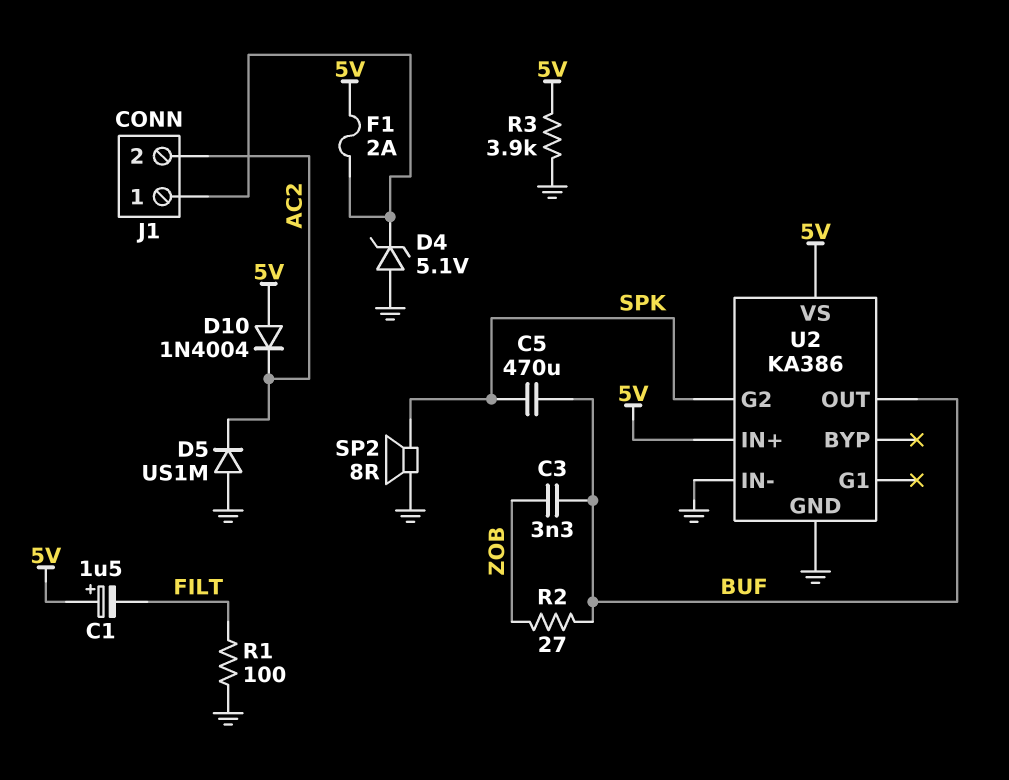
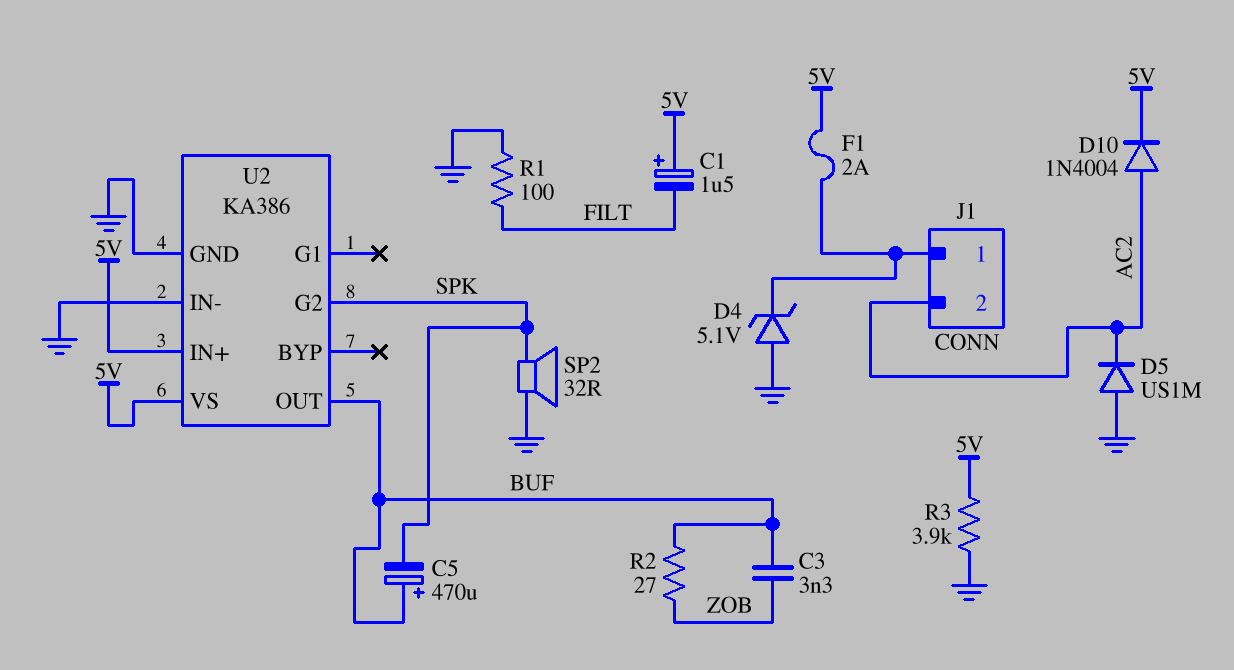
C5: 470uF (BUF, SPK) -> 470uF (plus BUF, minus SPK)
D10: diode 1N4004 (A 5V, K AC2) -> diode 1N4004 (A AC2, K 5V)
SP2: speaker 8R (GND, SPK) -> speaker 32R (GND, SPK)

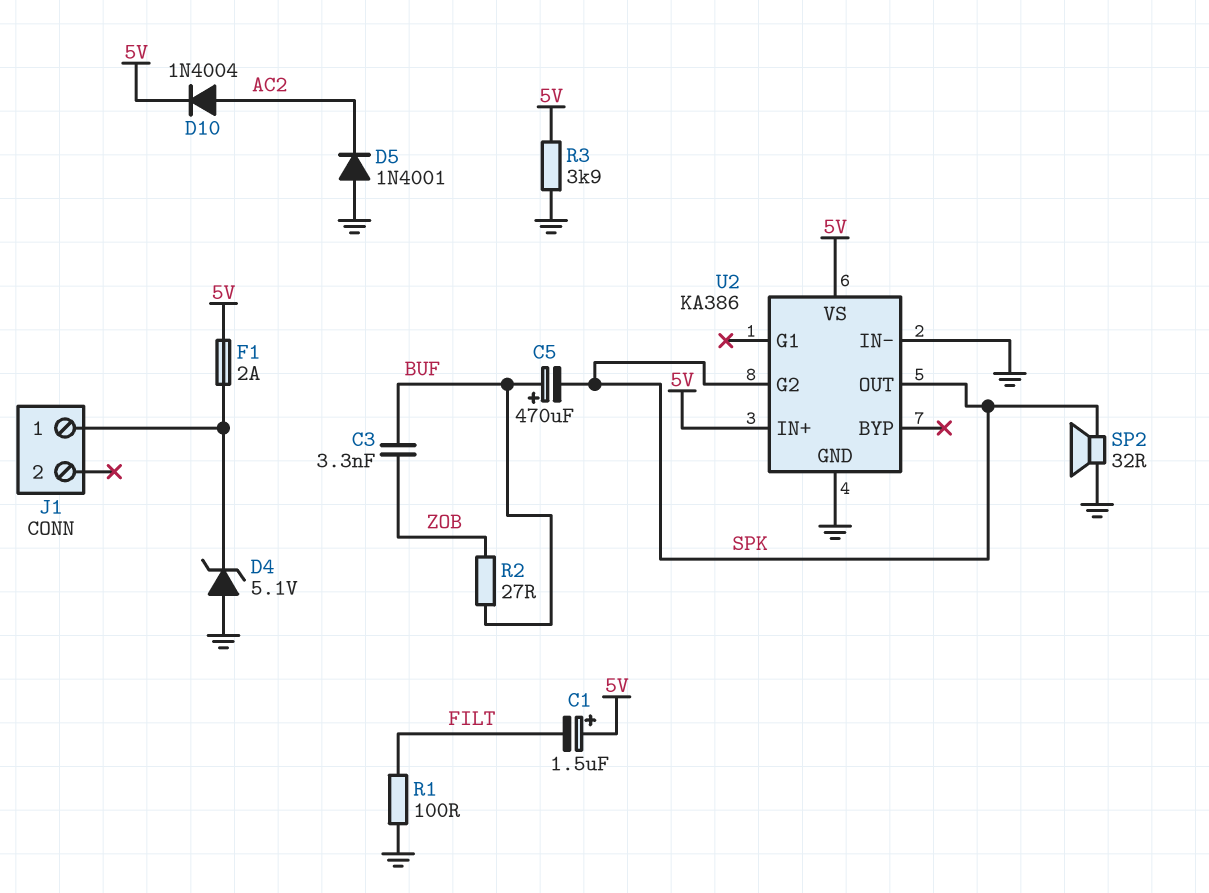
D5: diode US1M (A GND, K AC2) -> diode 1N4001 (A GND, K AC2)
J1 pin 2: AC2 -> none
U2 pin OUT: BUF -> SPK

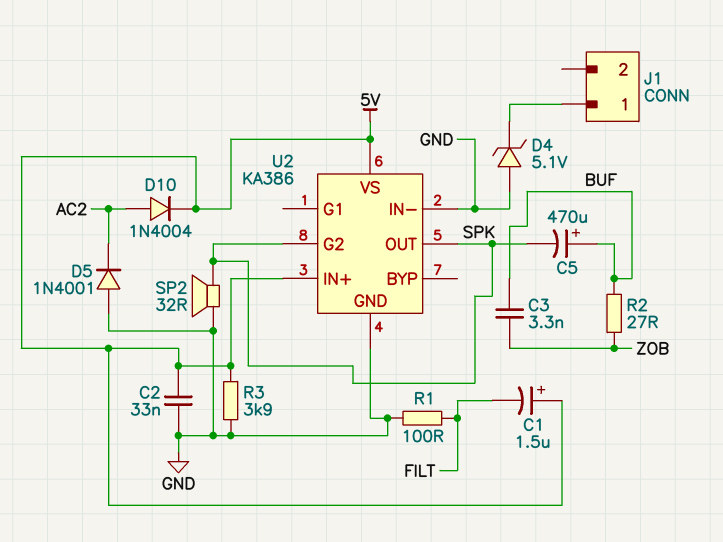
C2: none -> 33nF (5V, GND)
F1: 2A (5V, J1/1) -> none

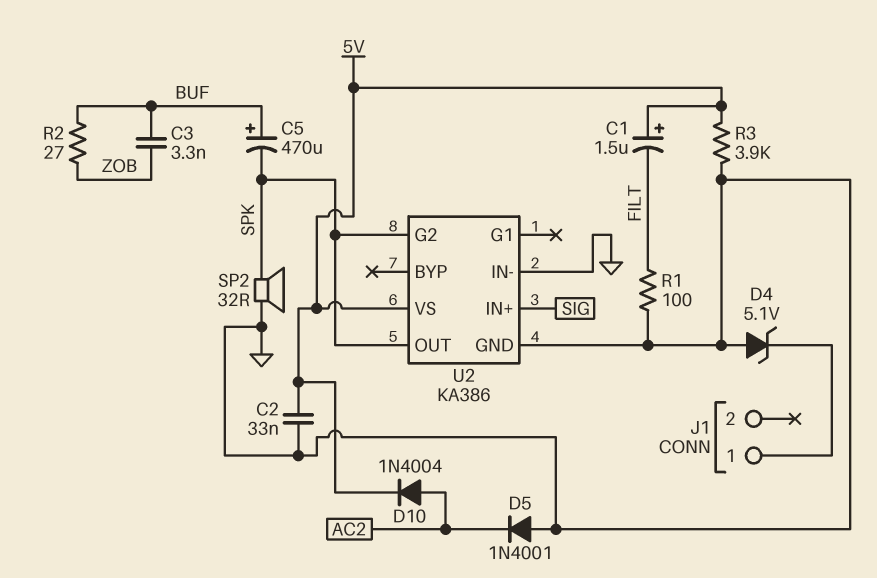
U2 pin IN+: 5V -> SIG

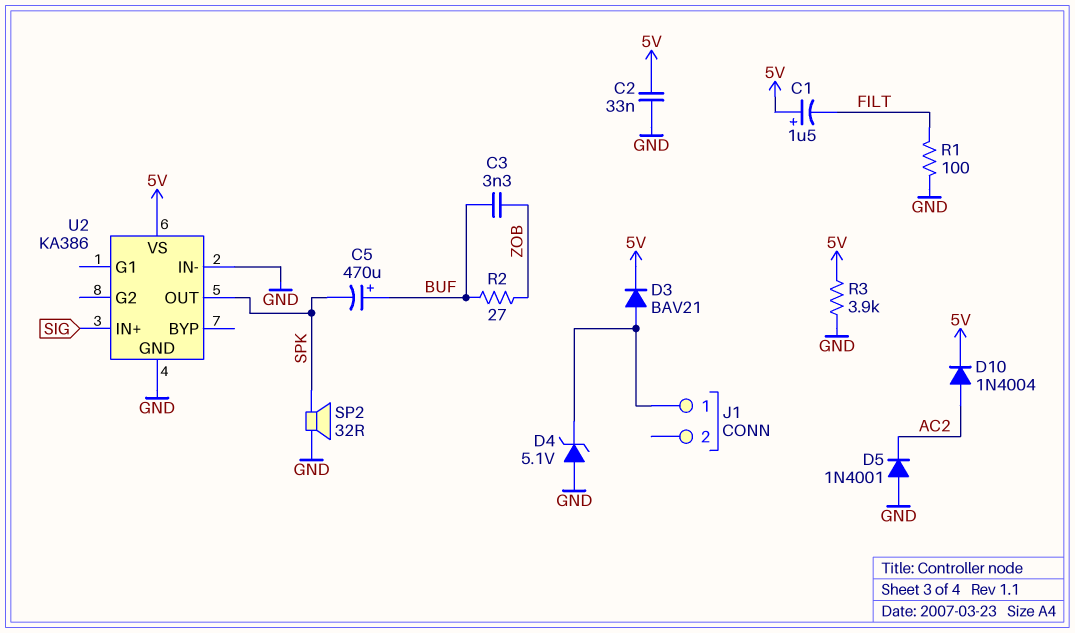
D3: none -> diode BAV21 (A J1/1, K 5V)
U2 pin G2: SPK -> none

